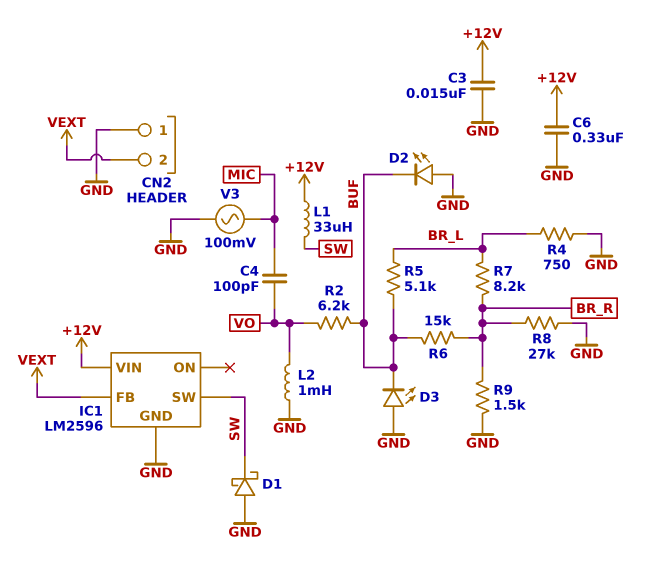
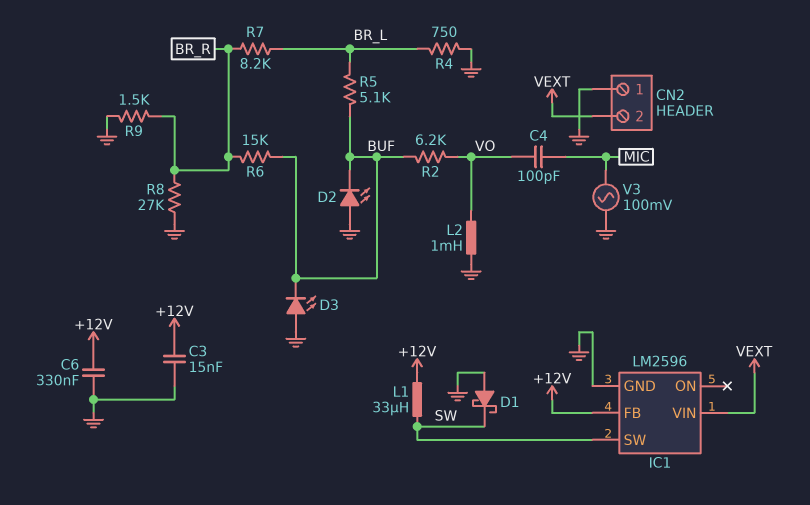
IC1 pin FB: VEXT -> +12V
IC1 pin VIN: +12V -> VEXT

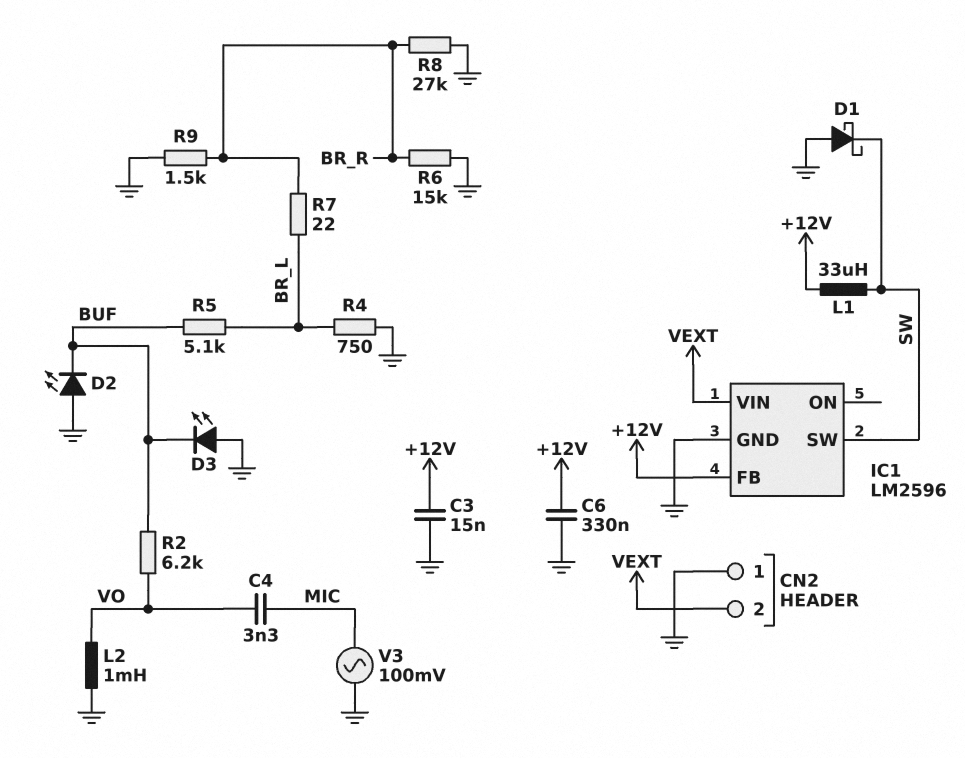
C4: 100pF (MIC, VO) -> 3.3nF (MIC, VO)
R6: 15k (BR_R, BUF) -> 15k (BR_R, GND)
R7: 8.2k (BR_L, BR_R) -> 22 (BR_L, BR_R)

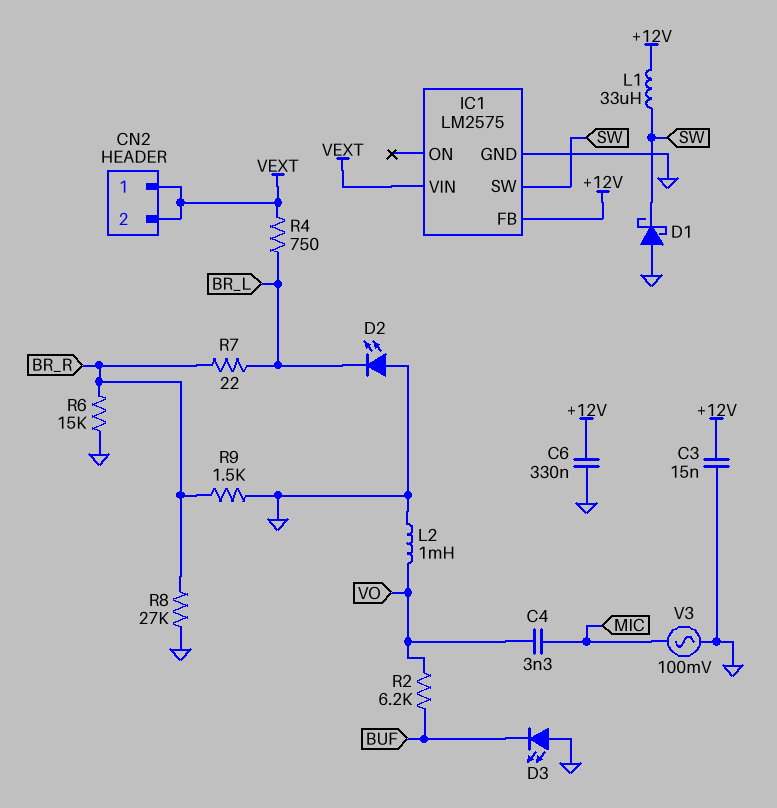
CN2 pin 1: GND -> VEXT
D2: LED (A GND, K BUF) -> LED (A GND, K BR_L)
IC1: LM2596 -> LM2575
R4: 750 (BR_L, GND) -> 750 (BR_L, VEXT)
R5: 5.1k (BR_L, BUF) -> none

